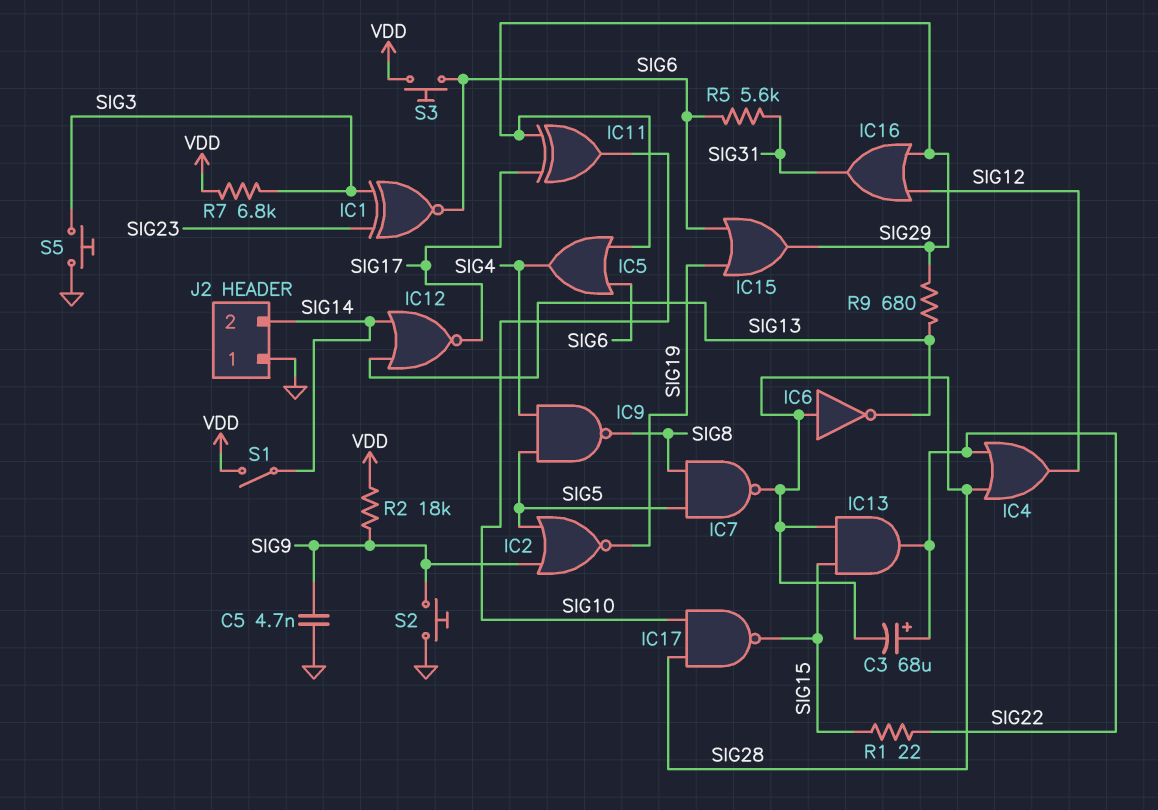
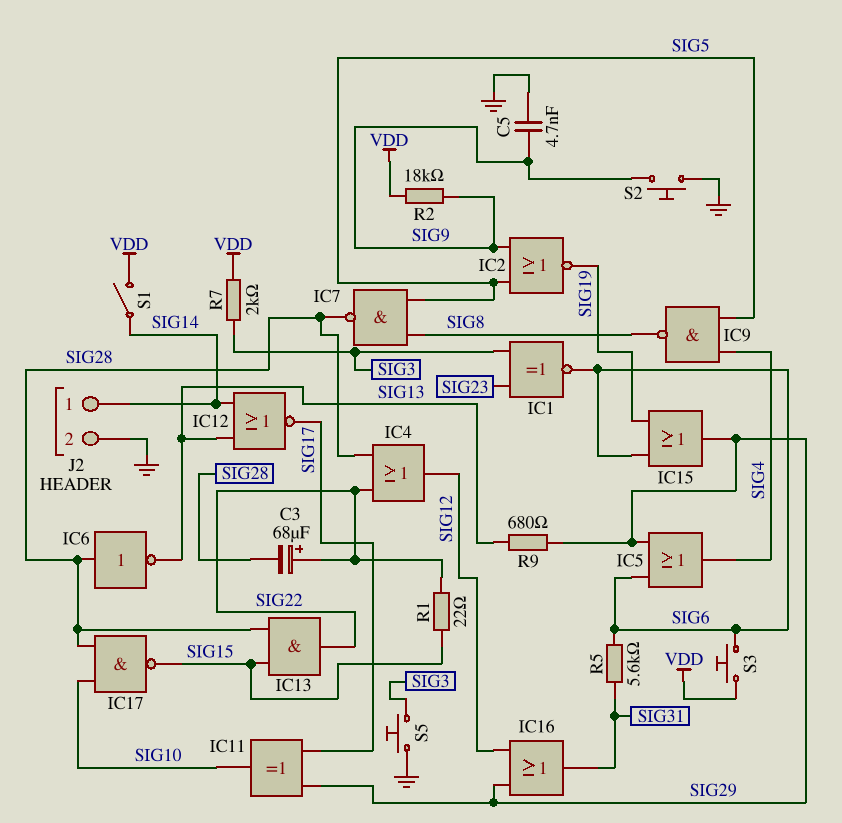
J2 pin 1: GND -> SIG14
J2 pin 2: SIG14 -> GND
R7: 6.8k (SIG3, VDD) -> 2k (SIG3, VDD)

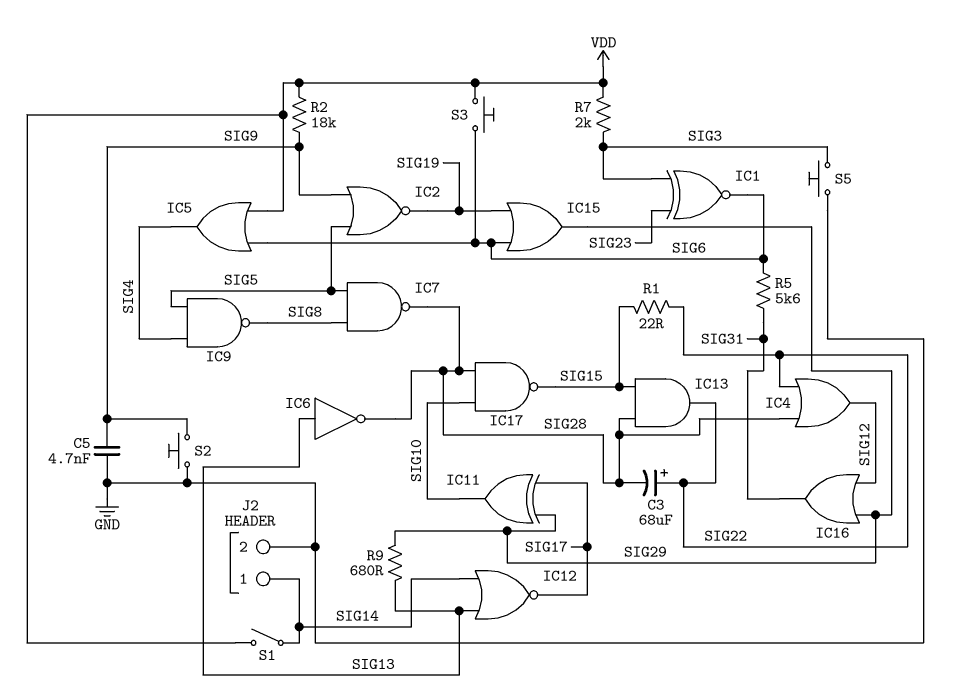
IC5: OR (in SIG6, in SIG29, out SIG4) -> OR (in SIG6, in VDD, out SIG4)
IC6: NOT (in SIG28, out SIG13) -> NOT (in SIG13, out SIG28)

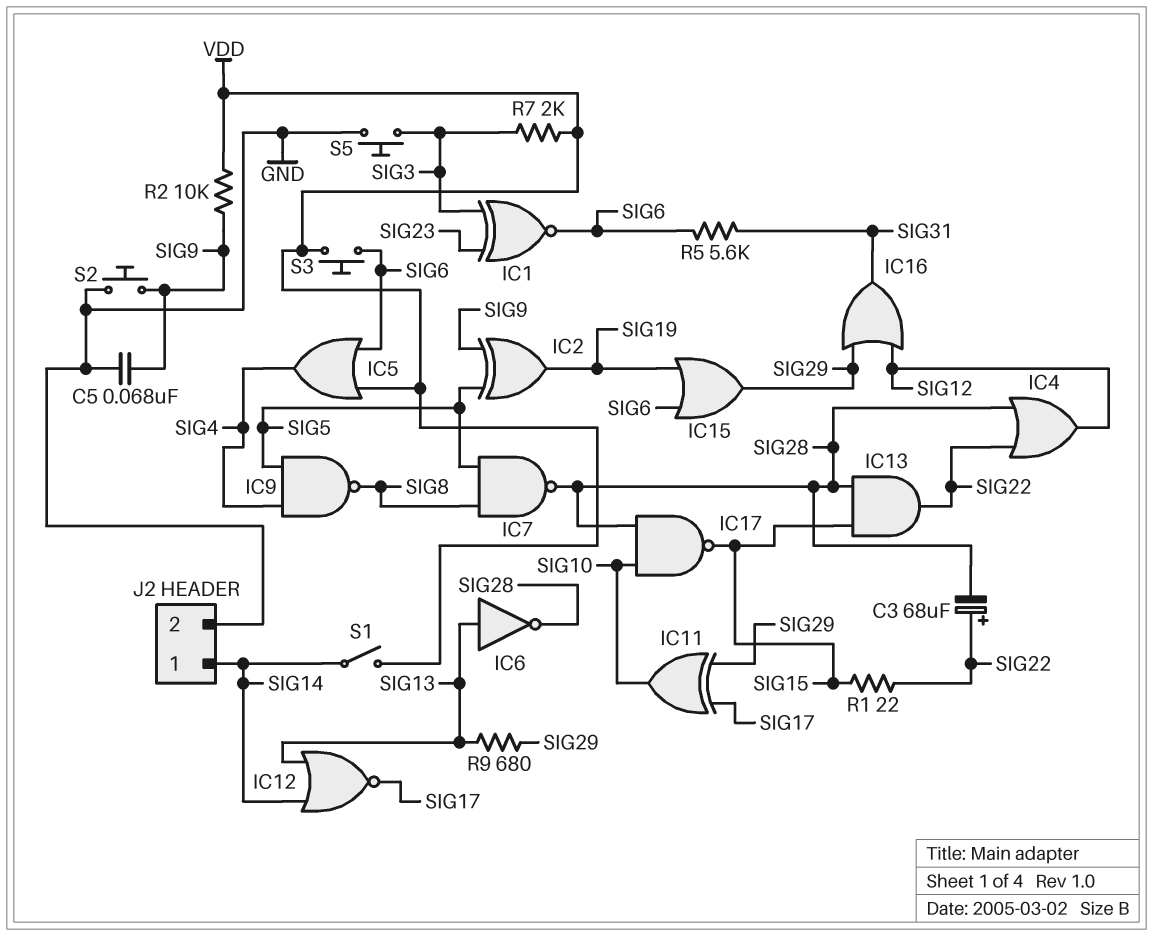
C5: 4.7nF (GND, SIG9) -> 68nF (GND, SIG9)
IC2: NOR (in SIG5, in SIG9, out SIG19) -> XOR (in SIG5, in SIG9, out SIG19)
R2: 18k (SIG9, VDD) -> 10k (SIG9, VDD)

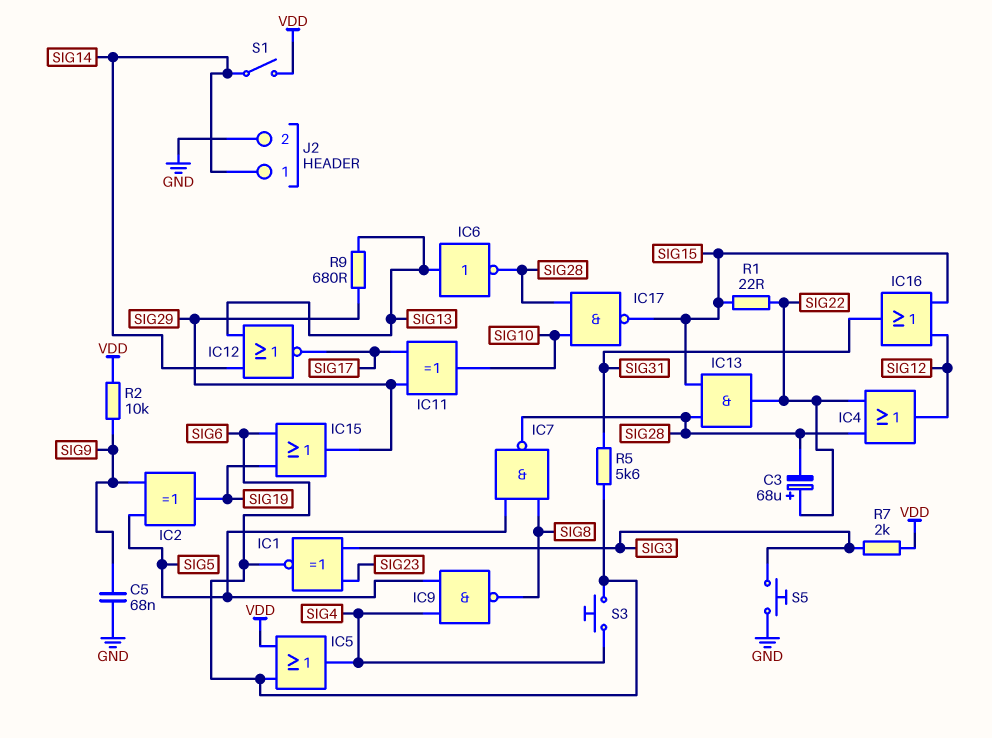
IC16: OR (in SIG12, in SIG29, out SIG31) -> OR (in SIG12, in SIG15, out SIG31)
S2: button (GND, SIG9) -> none
S3: button (SIG6, VDD) -> button (SIG4, SIG6)

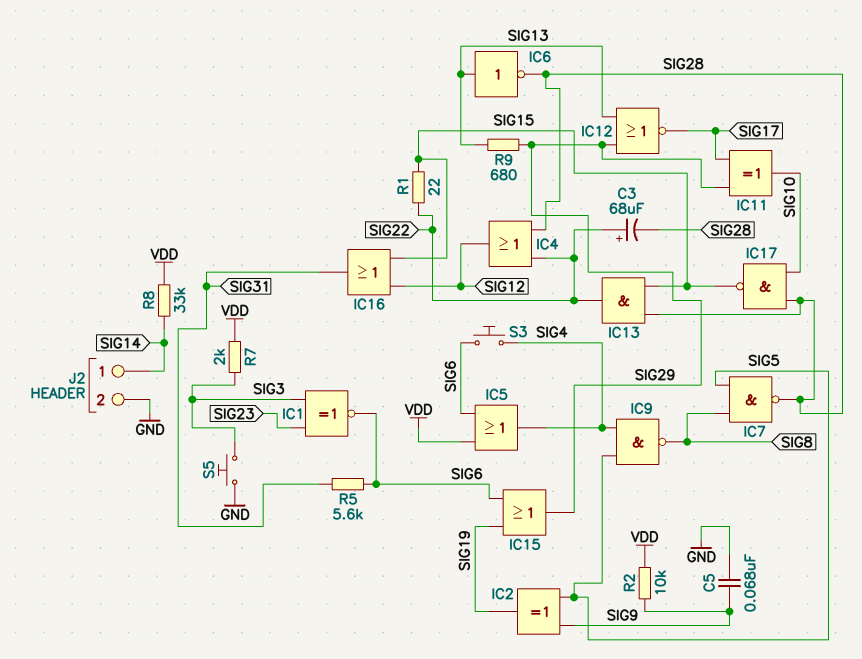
IC12: NOR (in SIG13, in SIG14, out SIG17) -> NOR (in SIG13, in SIG29, out SIG17)
R8: none -> 33k (SIG14, VDD)
S1: switch (SIG14, VDD) -> none

